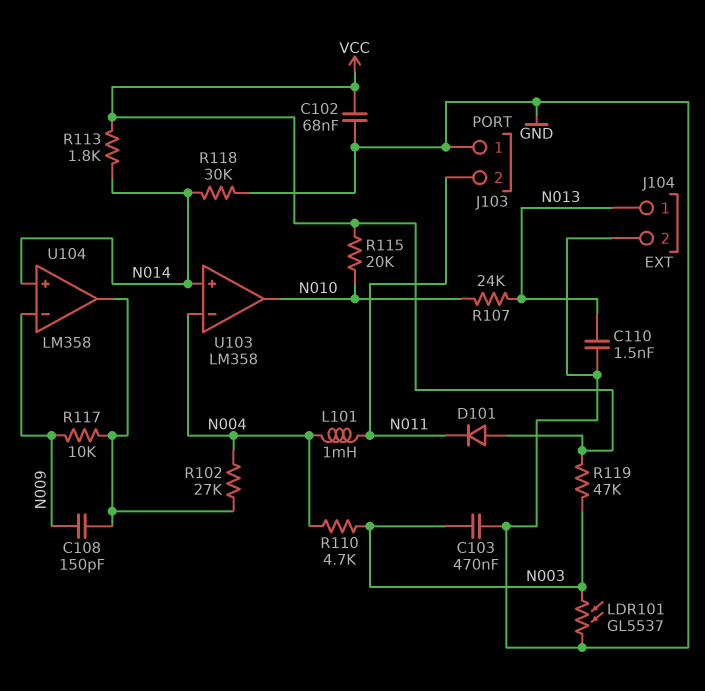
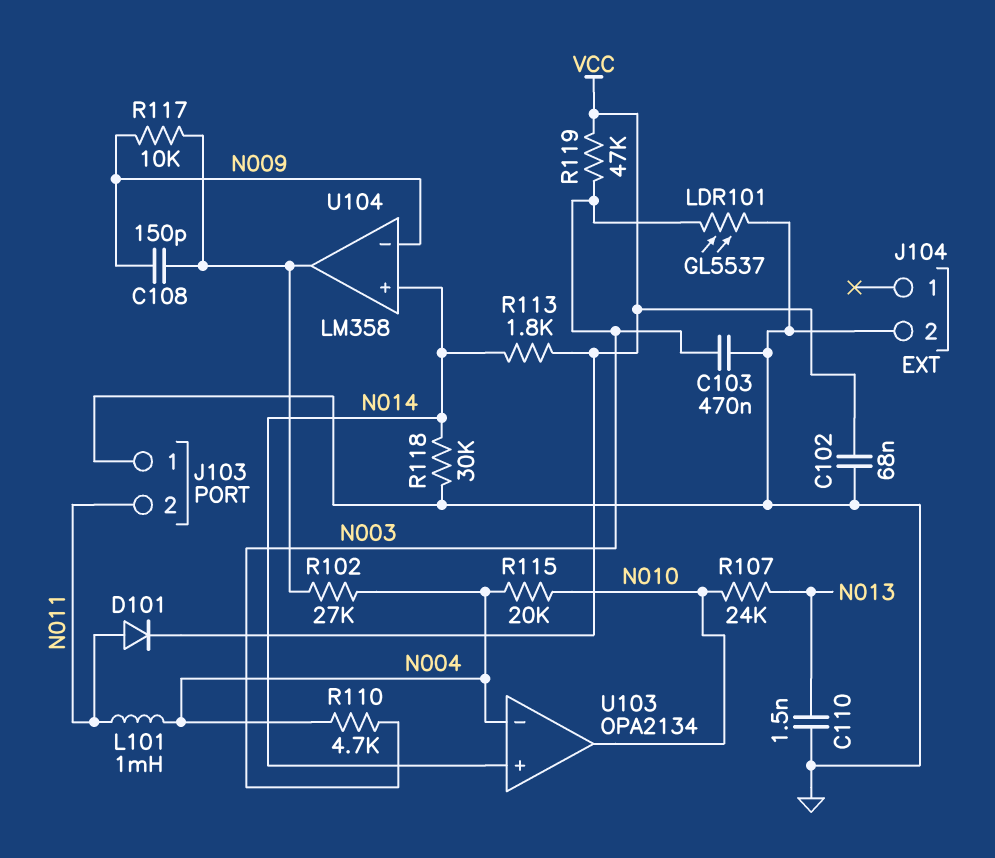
D101: diode (A VCC, K N011) -> diode (A N011, K VCC)
J104 pin 1: N013 -> none
R115: 20k (N010, VCC) -> 20k (N004, N010)
U103: LM358 -> OPA2134

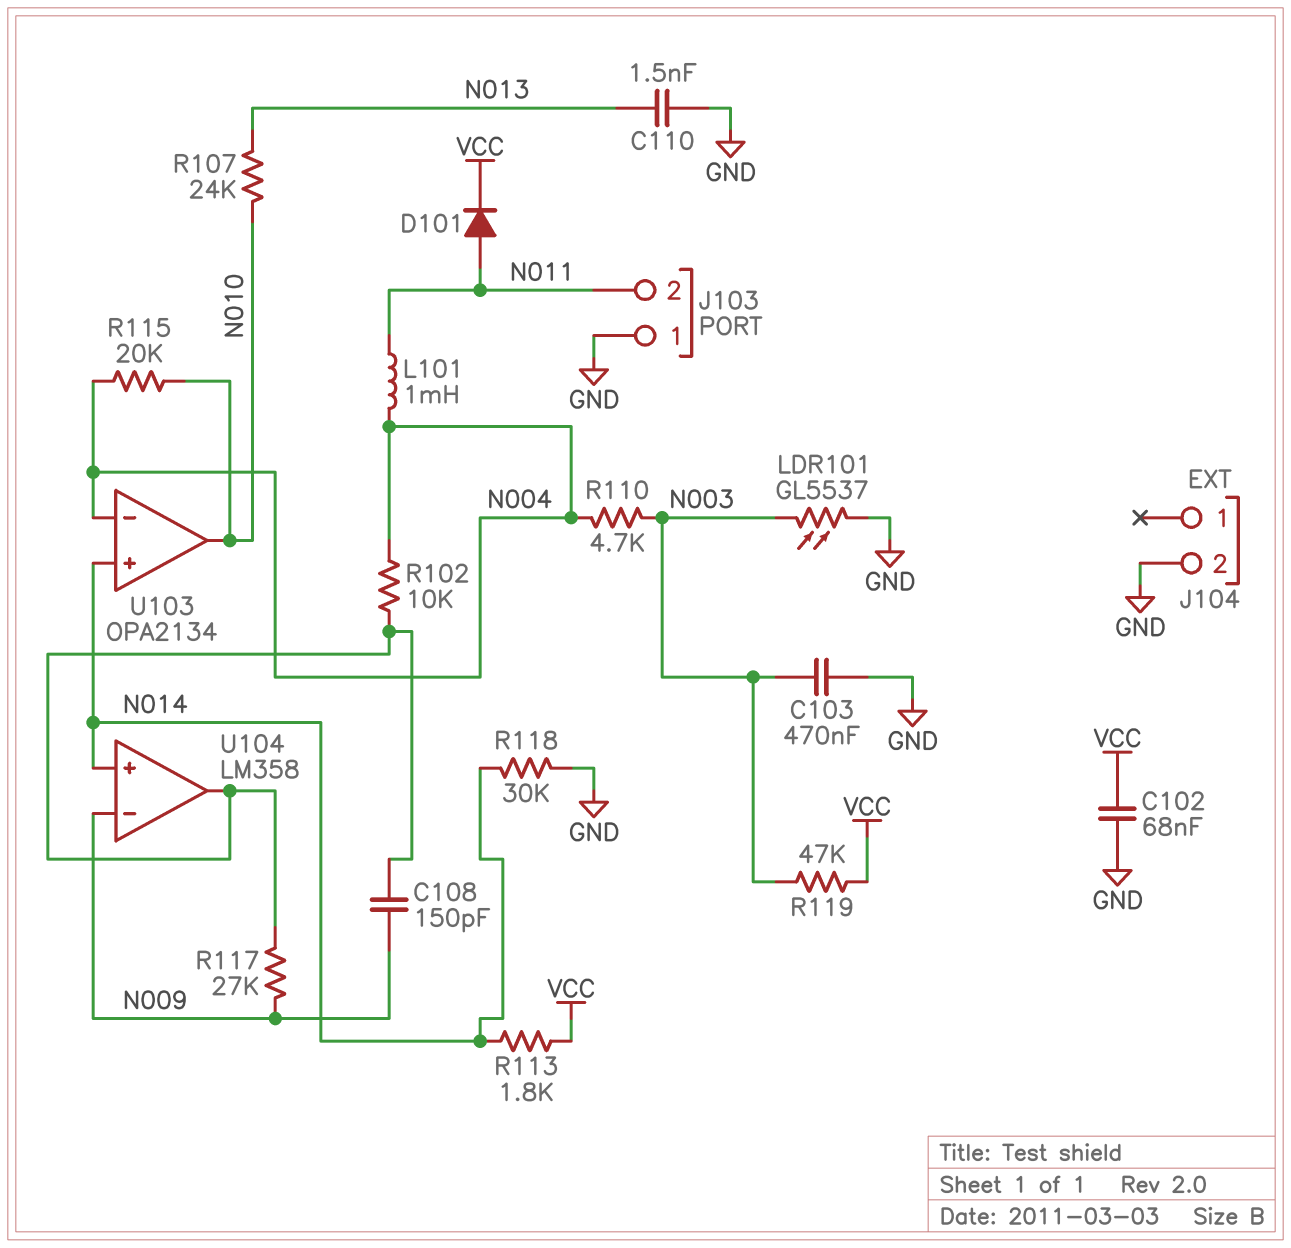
R102: 27k (N004, U104/out) -> 10k (N004, U104/out)
R117: 10k (N009, U104/out) -> 27k (N009, U104/out)

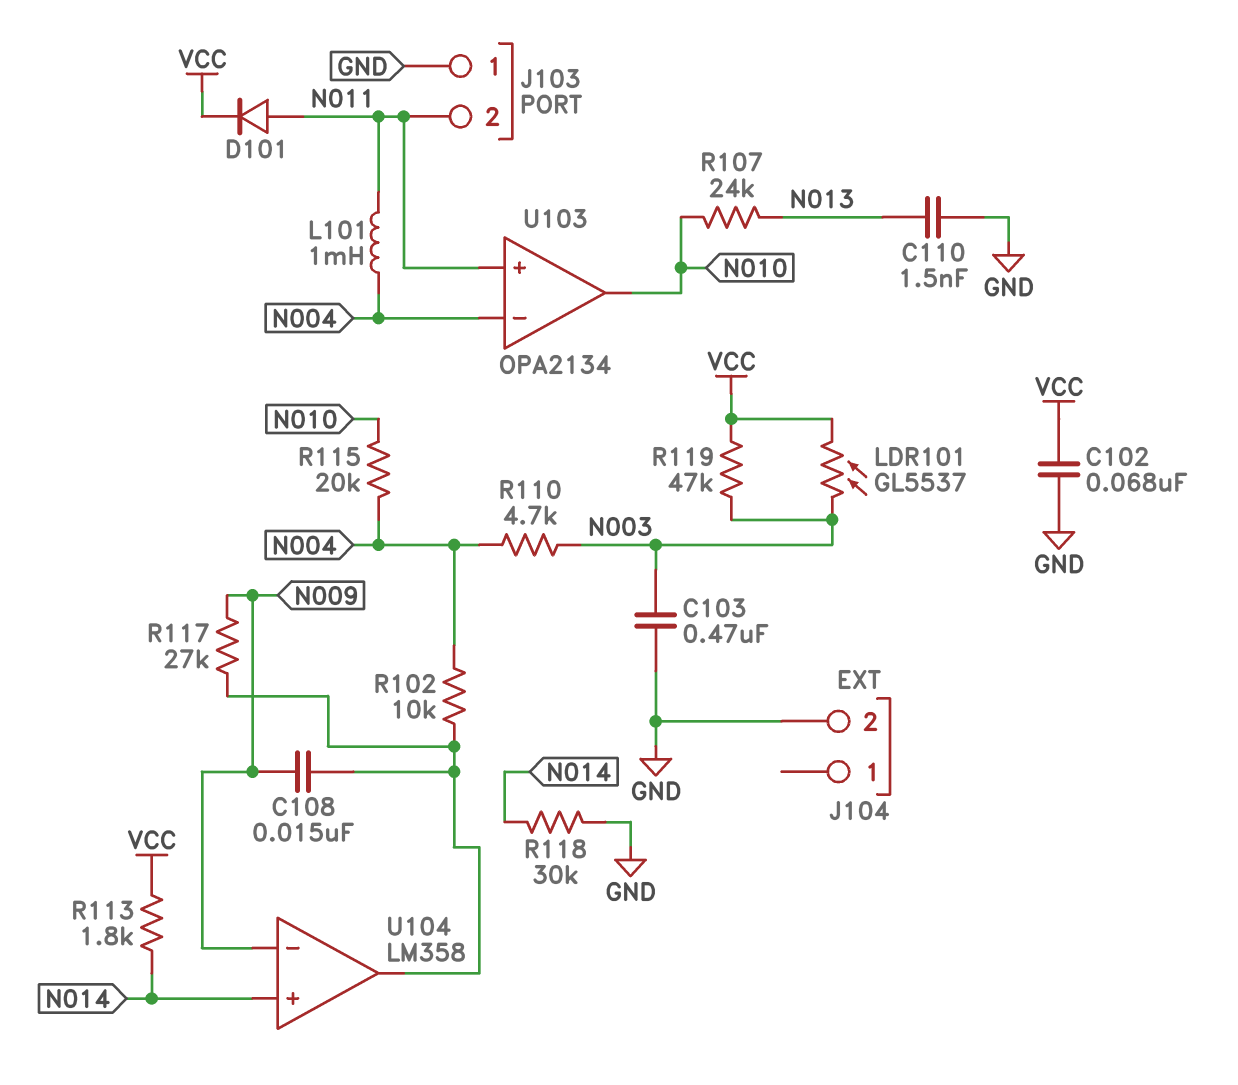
C108: 150pF (N009, U104/out) -> 15nF (N009, U104/out)
LDR101: GL5537 (GND, N003) -> GL5537 (N003, VCC)
U103 pin in+: N014 -> N011

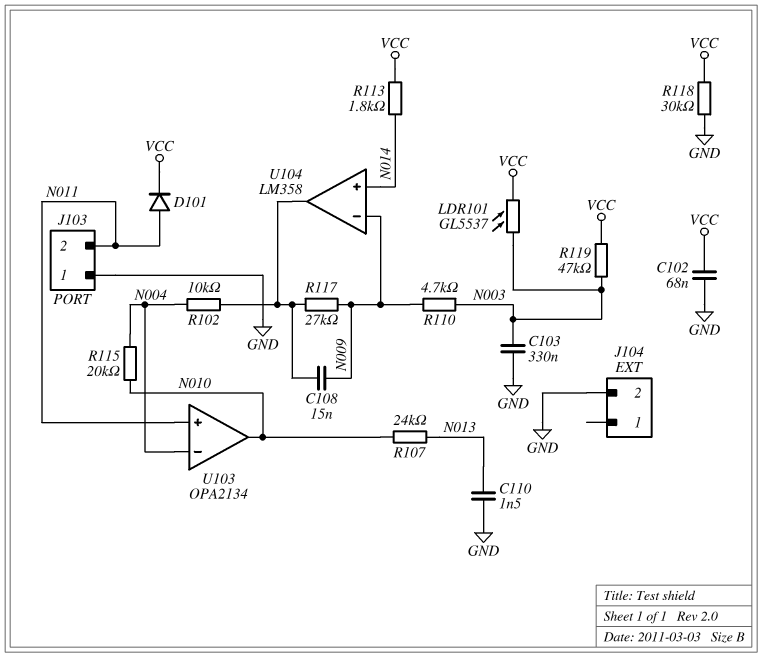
C103: 470nF (GND, N003) -> 330nF (GND, N003)
L101: 1mH (N004, N011) -> none
R110: 4.7k (N003, N004) -> 4.7k (N003, N009)
R118: 30k (GND, N014) -> 30k (GND, VCC)

